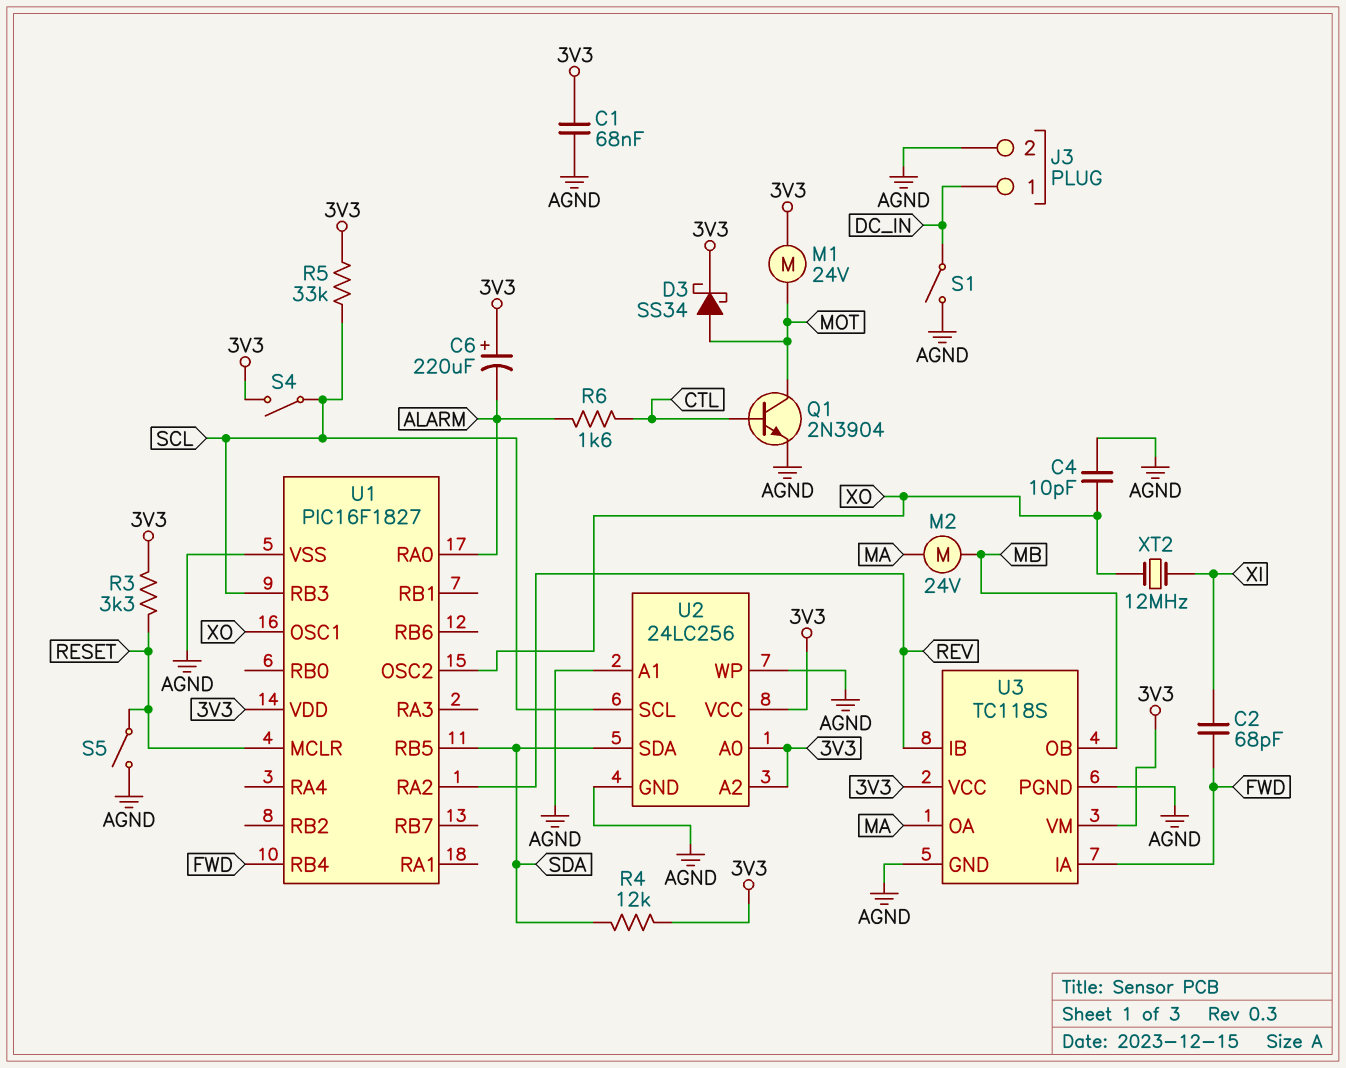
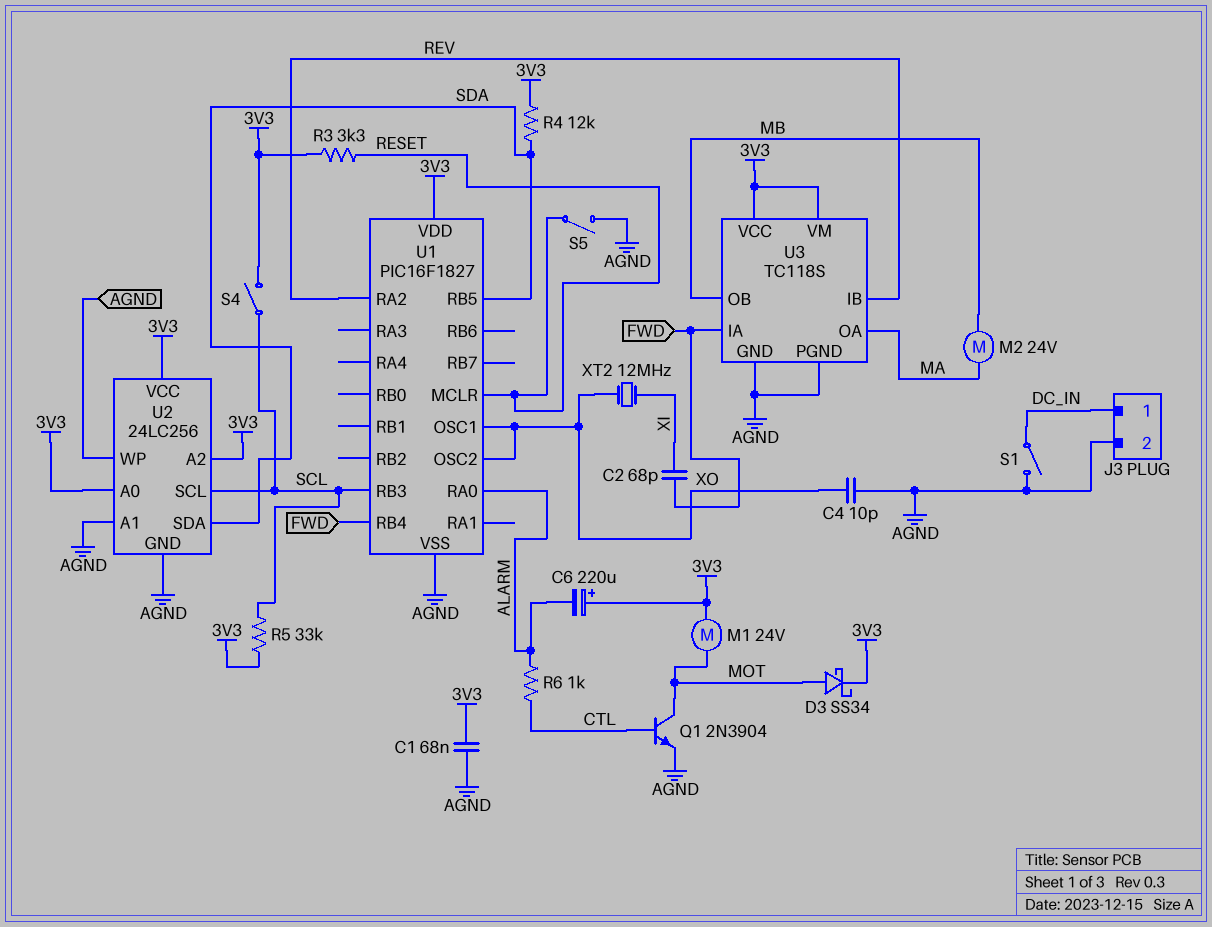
R6: 1.6k (ALARM, CTL) -> 1k (ALARM, CTL)

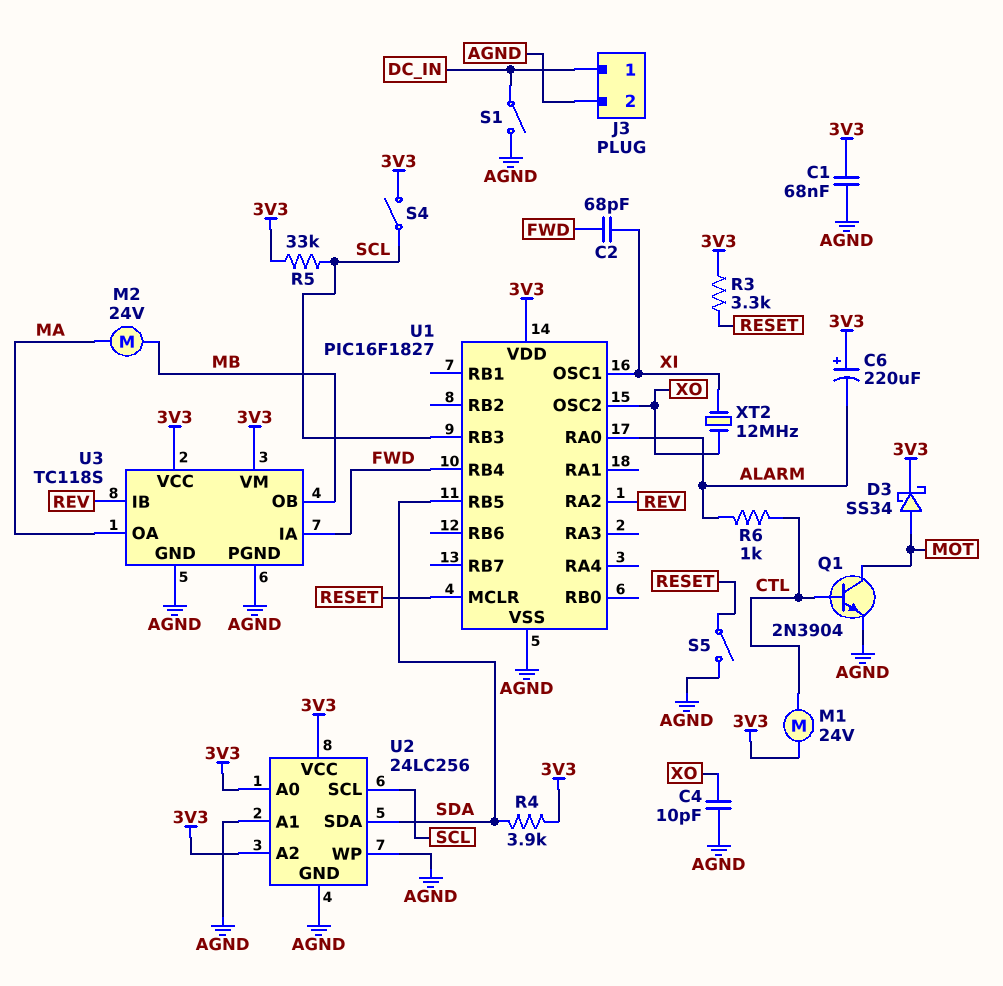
M1: motor 24V (3V3, MOT) -> motor 24V (3V3, CTL)
R4: 12k (3V3, SDA) -> 3.9k (3V3, SDA)
U1 pin OSC1: XO -> XI

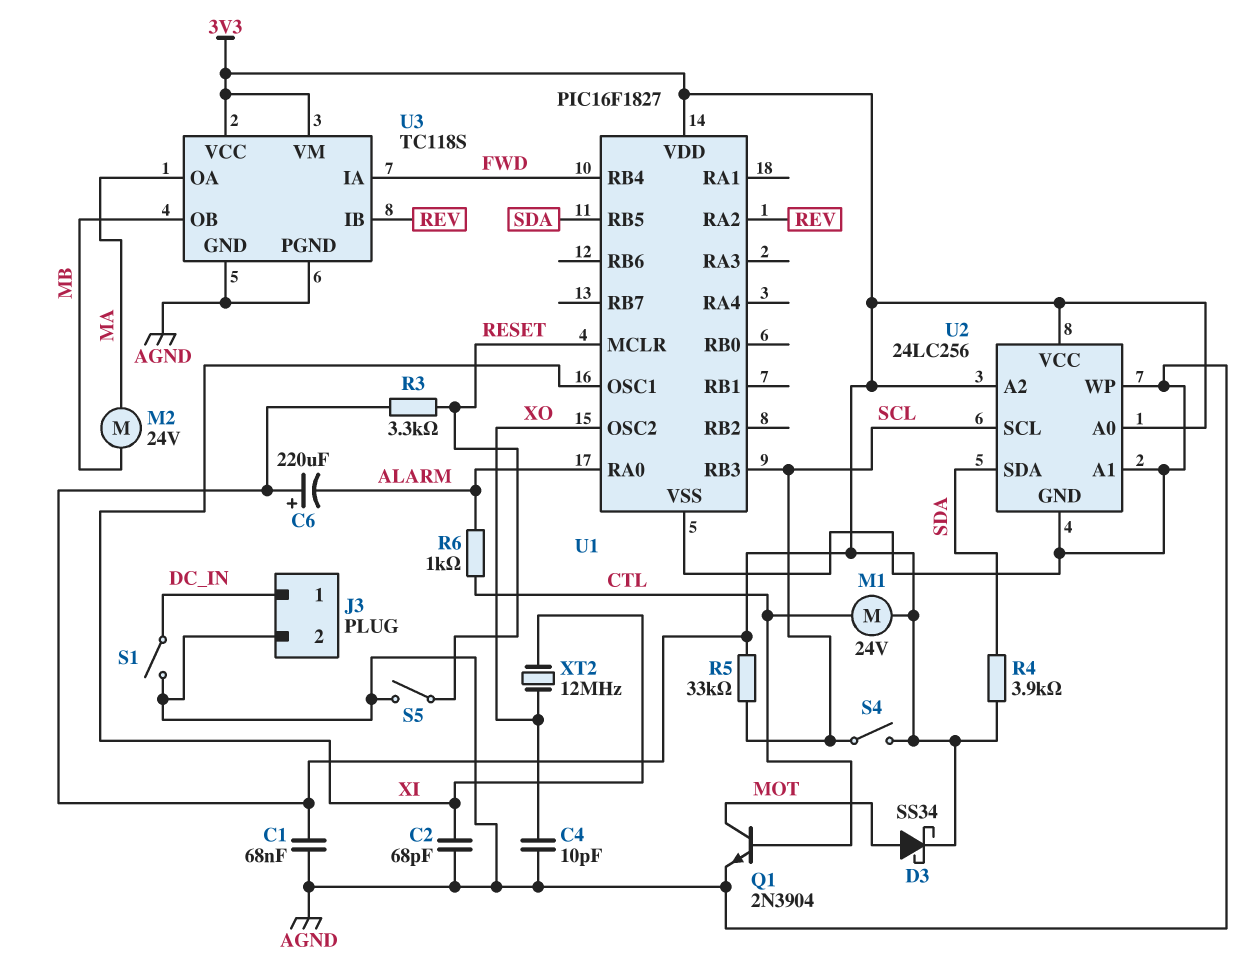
C2: 68pF (FWD, XI) -> 68pF (AGND, XI)

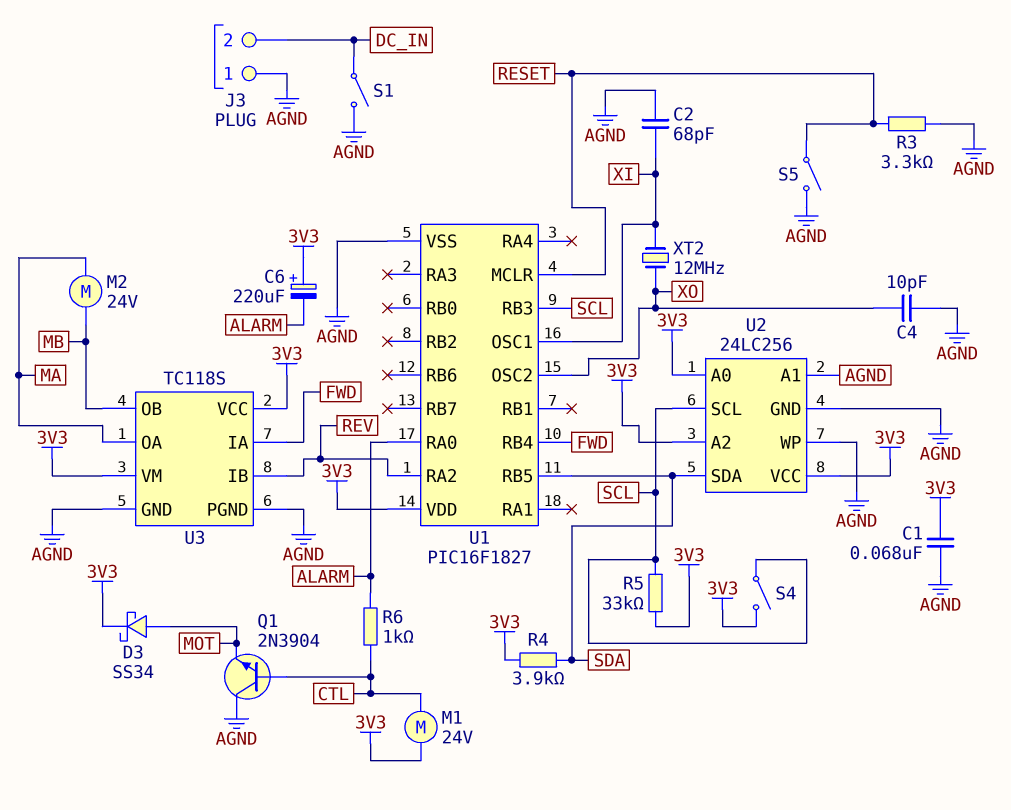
J3 pin 1: DC_IN -> AGND
J3 pin 2: AGND -> DC_IN
Q1: NPN 2N3904 (B CTL, C MOT, E AGND) -> NPN 2N3904 (B CTL, C AGND, E MOT)
R3: 3.3k (3V3, RESET) -> 3.3k (AGND, RESET)

